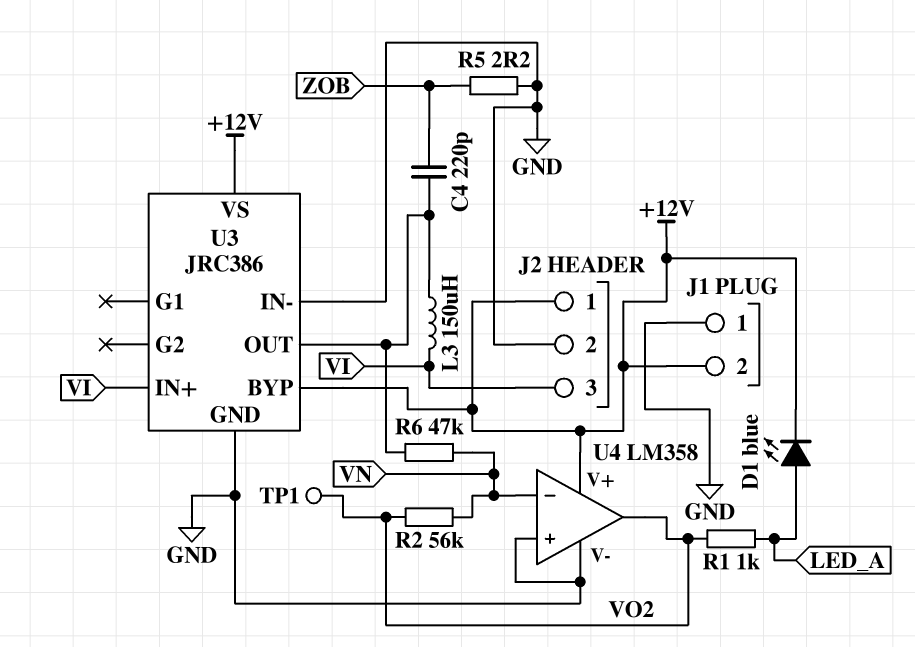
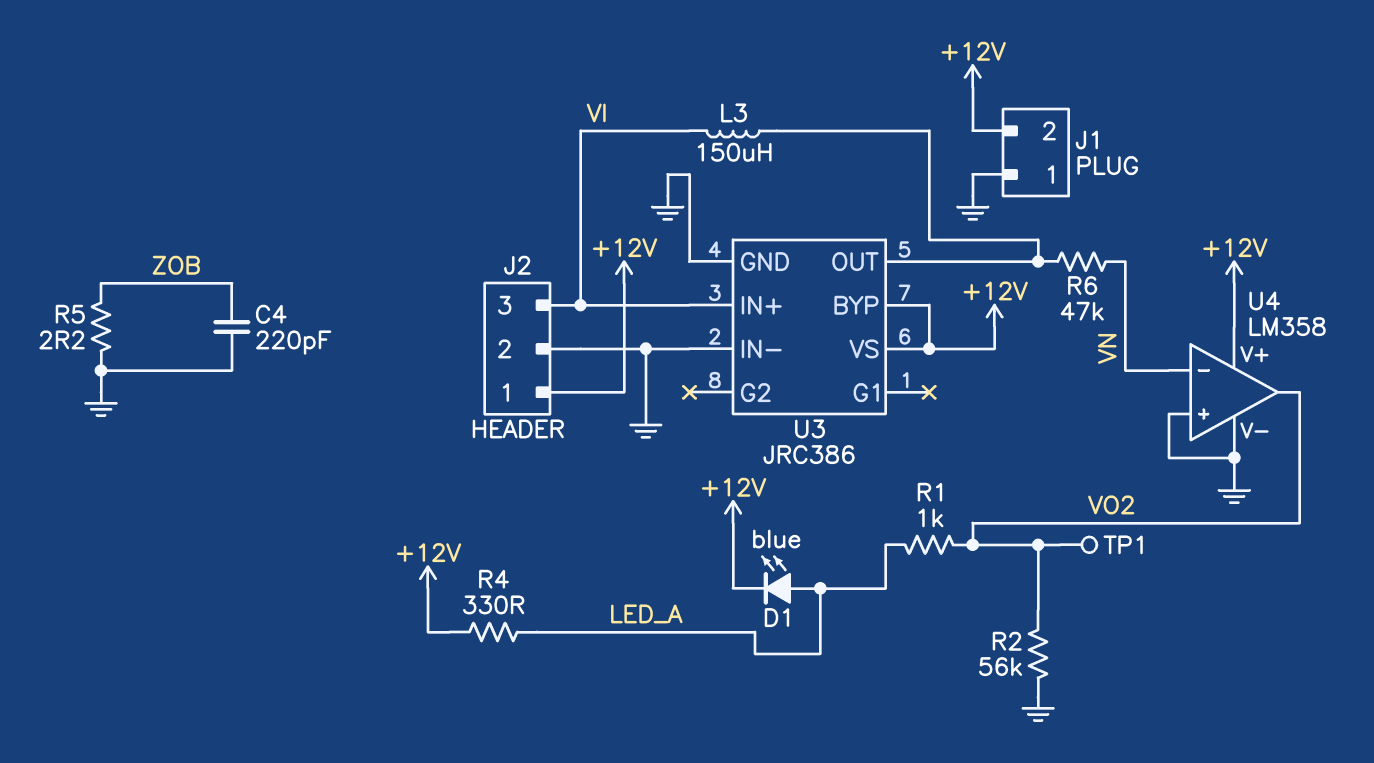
C4: 220pF (U3/OUT, ZOB) -> 220pF (GND, ZOB)
R2: 56k (VN, VO2) -> 56k (GND, VO2)
R4: none -> 330 (+12V, LED_A)

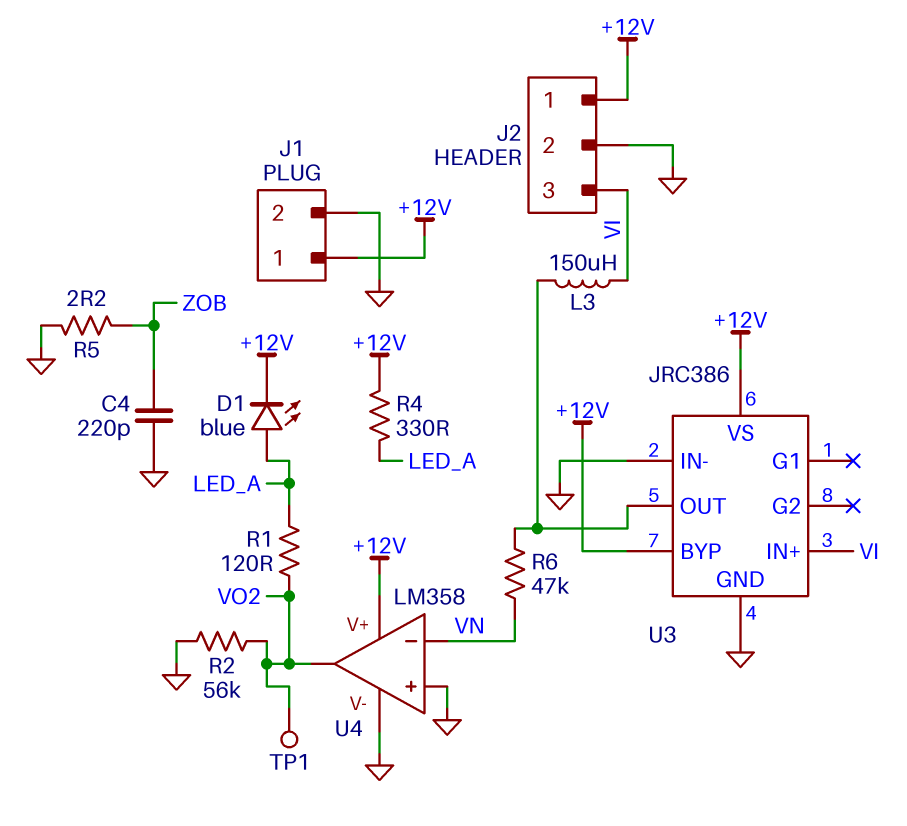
J1 pin 1: GND -> +12V
J1 pin 2: +12V -> GND
R1: 1k (LED_A, VO2) -> 120 (LED_A, VO2)

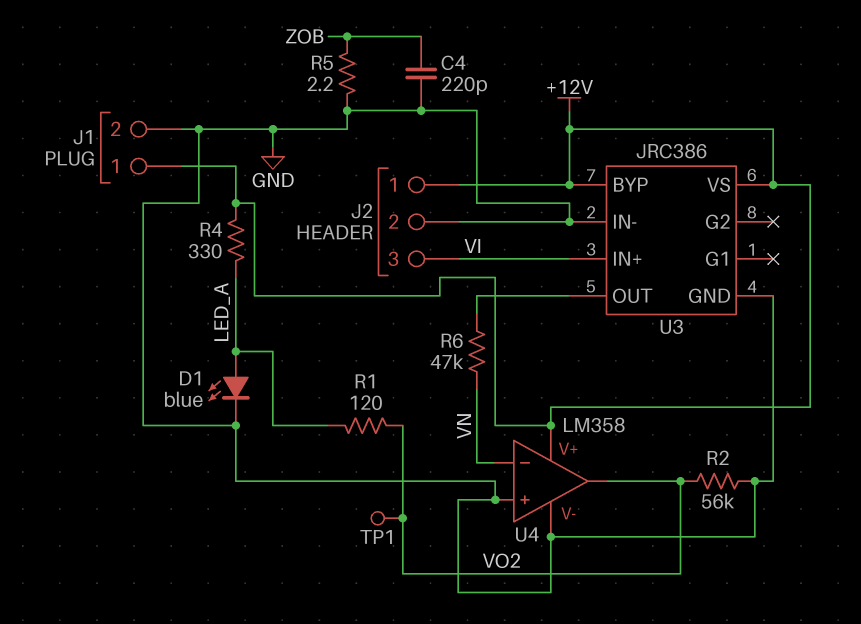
D1: LED blue (A LED_A, K +12V) -> LED blue (A LED_A, K GND)
L3: 150uH (U3/OUT, VI) -> none

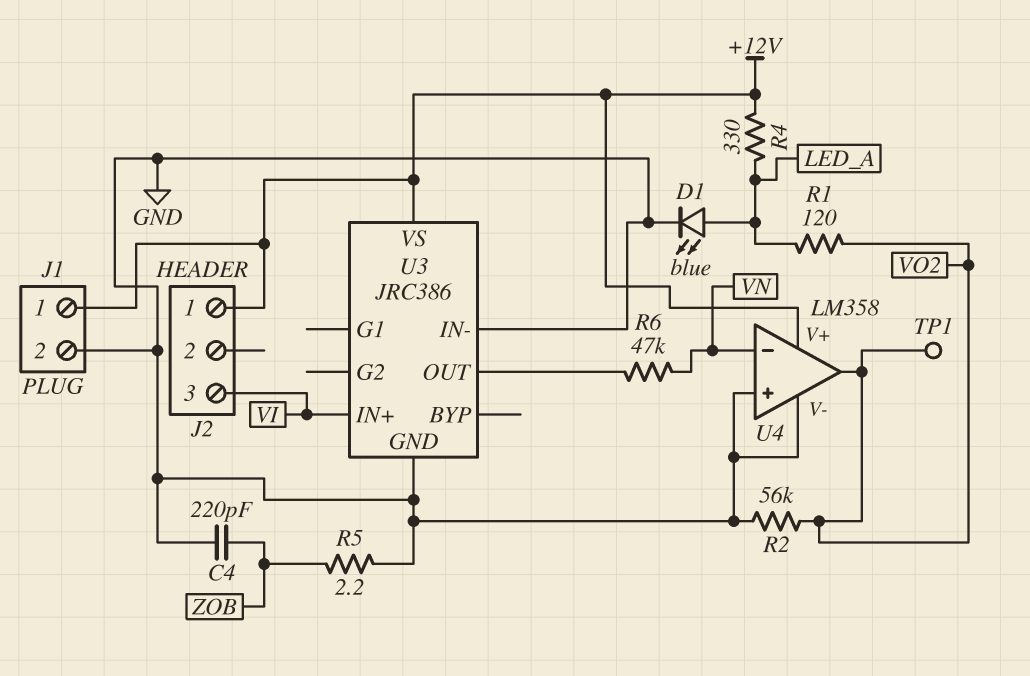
J2 pin 2: GND -> none
U3 pin BYP: +12V -> none

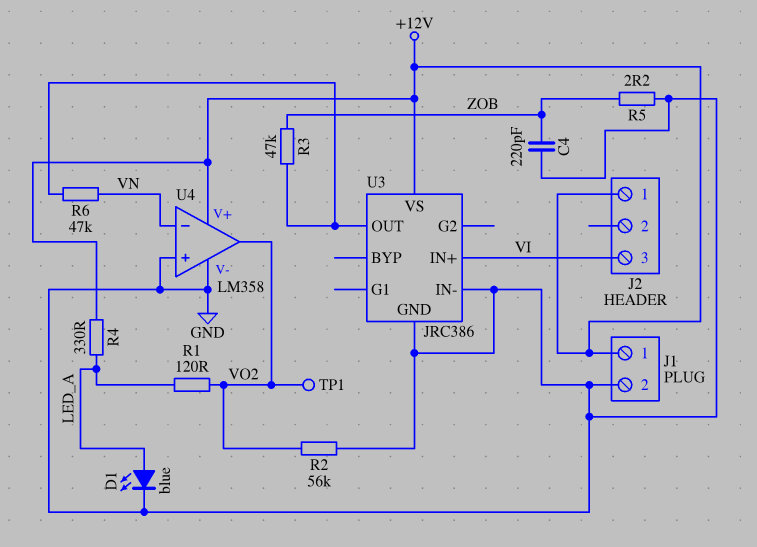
R3: none -> 47k (U3/OUT, ZOB)

